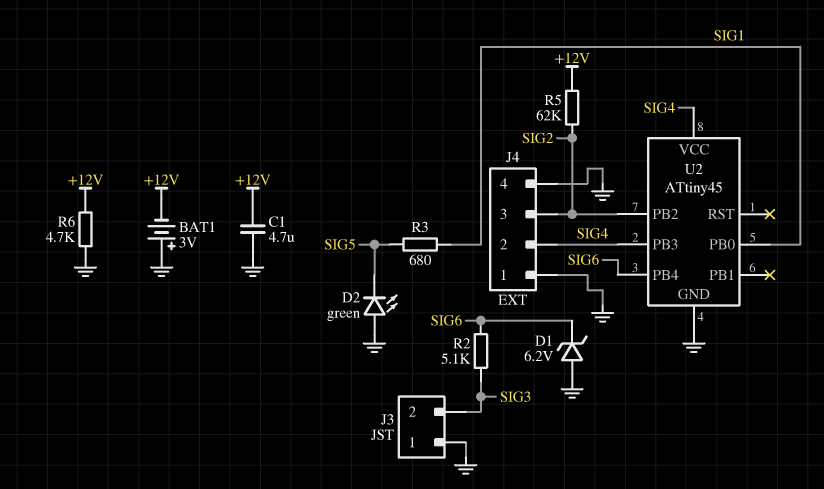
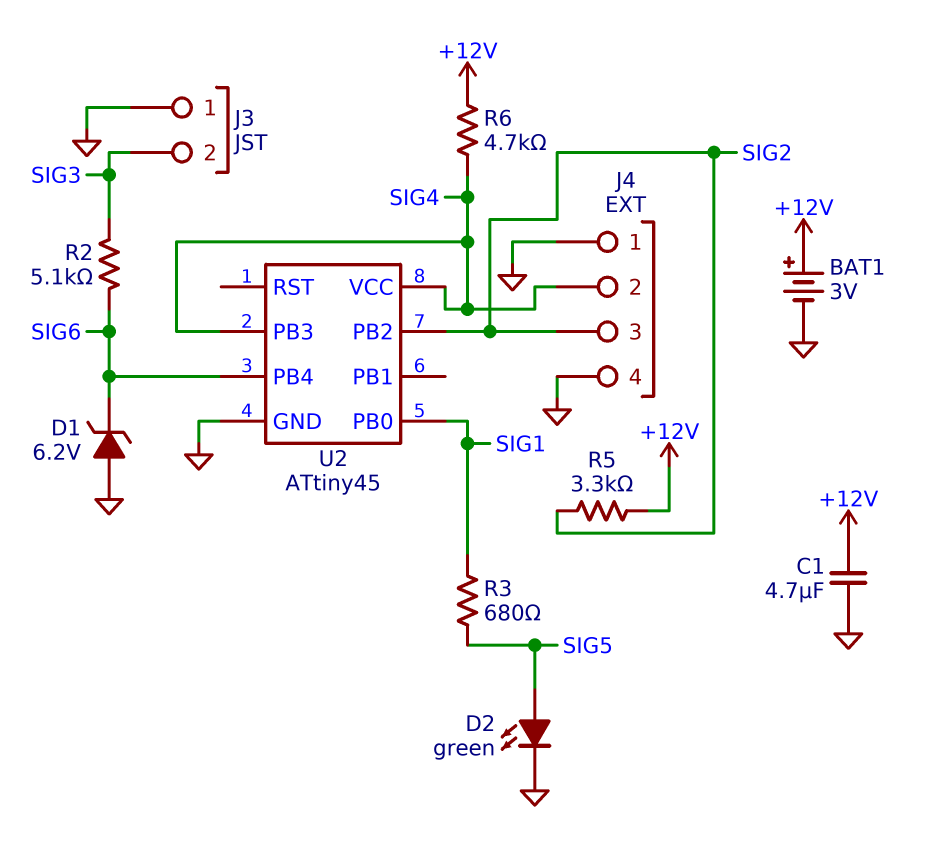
BAT1: 3V (plus GND, minus +12V) -> 3V (plus +12V, minus GND)
D2: LED green (A GND, K SIG5) -> LED green (A SIG5, K GND)
R5: 62k (+12V, SIG2) -> 3.3k (+12V, SIG2)
R6: 4.7k (+12V, GND) -> 4.7k (+12V, SIG4)

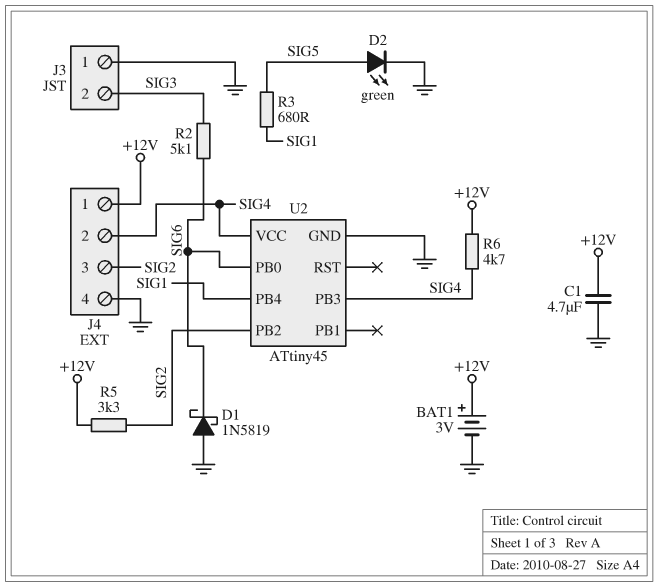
D1: zener 6.2V (A GND, K SIG6) -> schottky 1N5819 (A GND, K SIG6)
J4 pin 1: GND -> +12V
U2 pin PB0: SIG1 -> SIG6
U2 pin PB4: SIG6 -> SIG1

